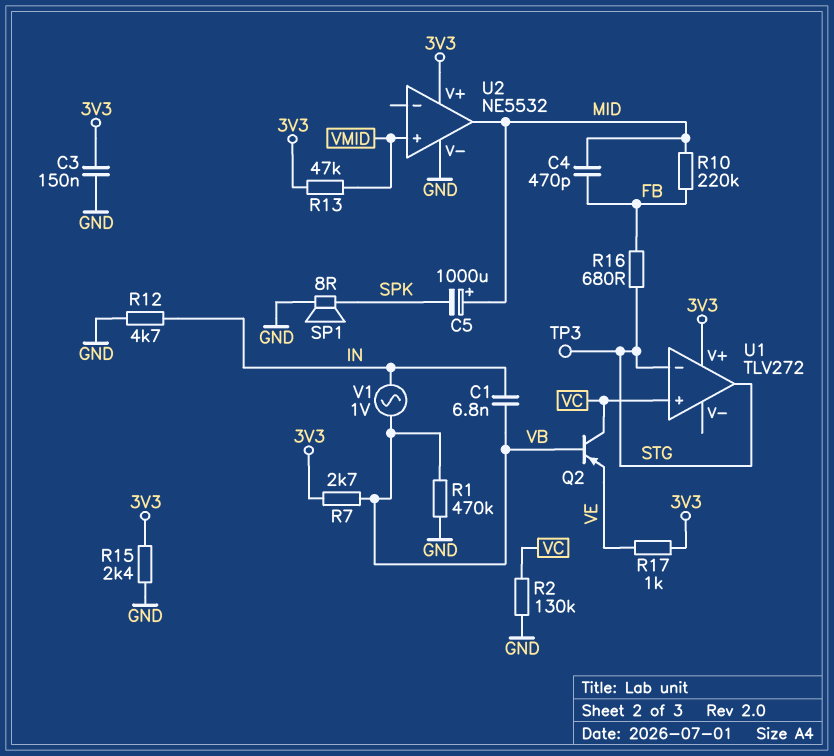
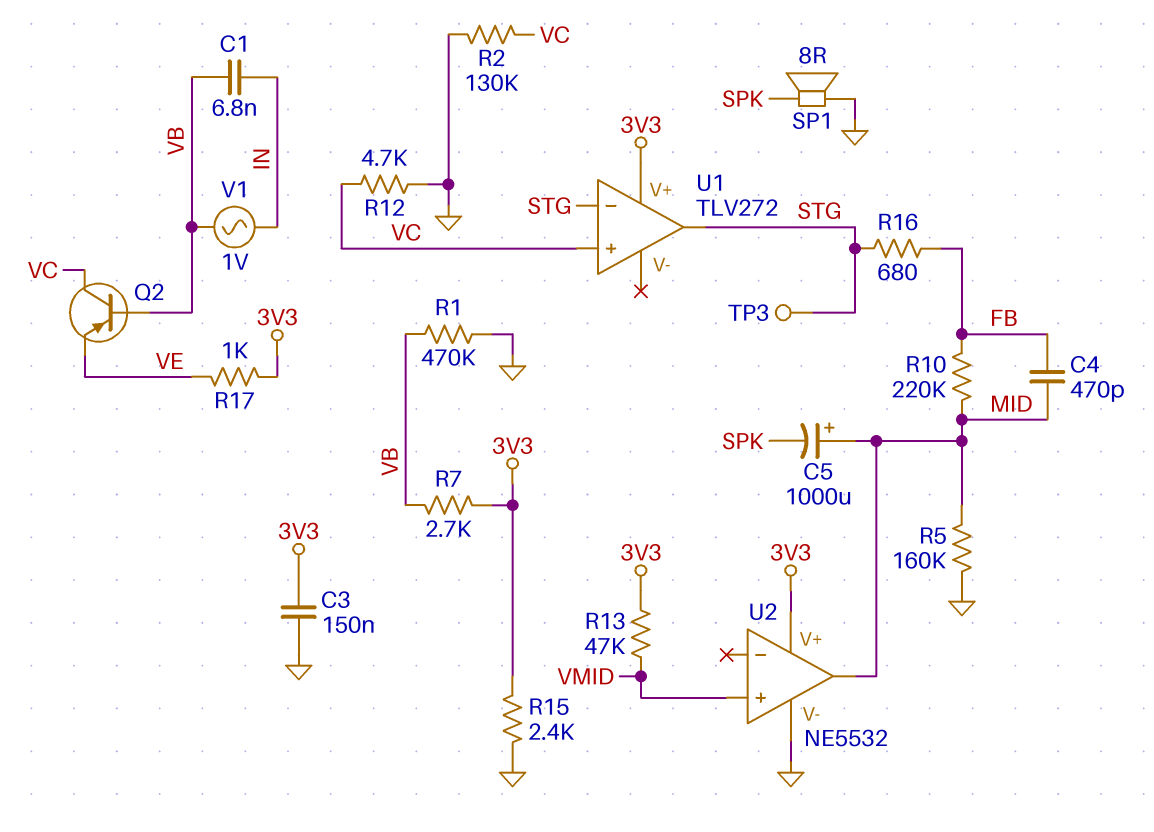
R5: none -> 160k (GND, MID)
R12: 4.7k (GND, IN) -> 4.7k (GND, VC)

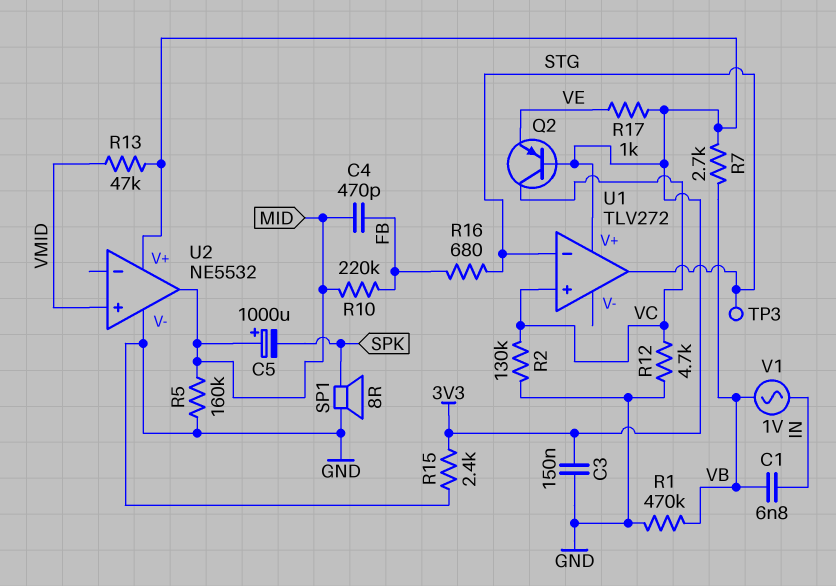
Q2: PNP (B VB, C VC, E VE) -> PNP (B 3V3, C VC, E VE)

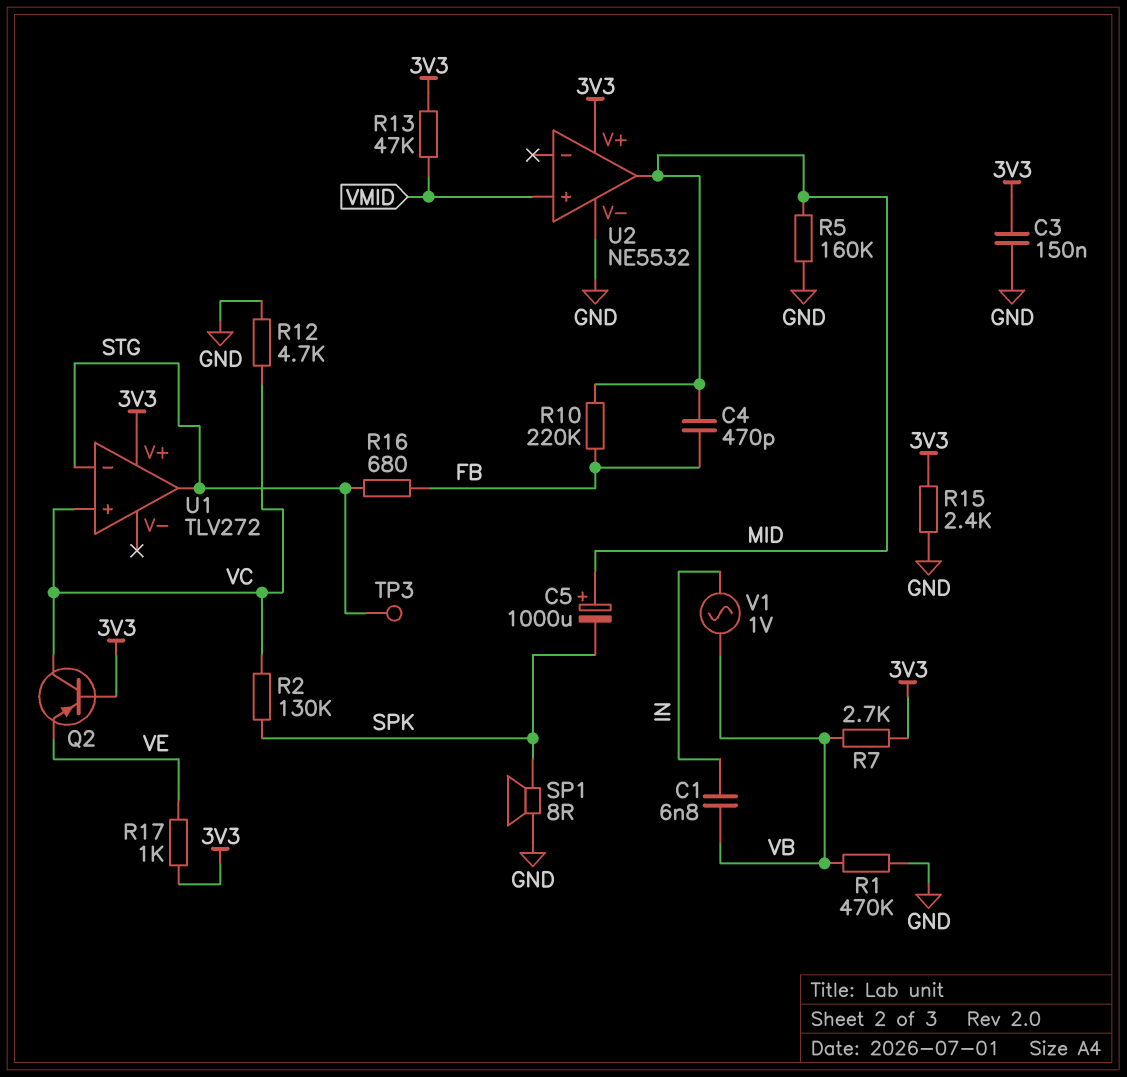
R2: 130k (GND, VC) -> 130k (SPK, VC)

